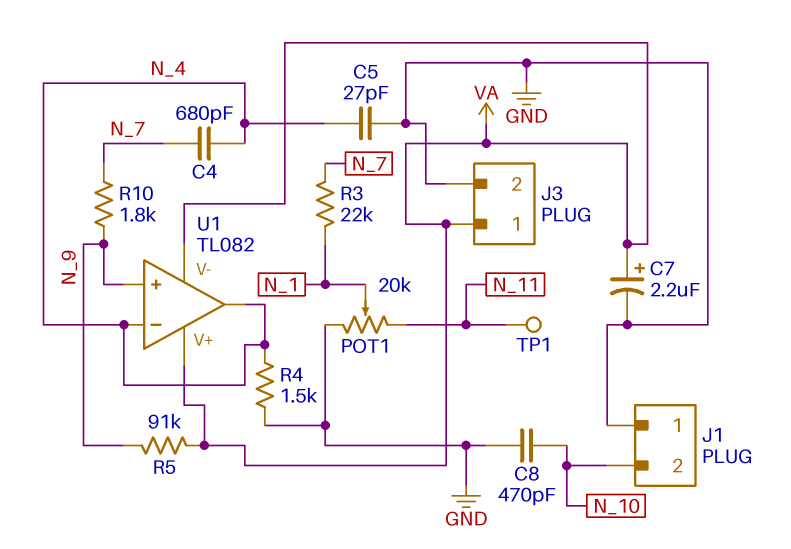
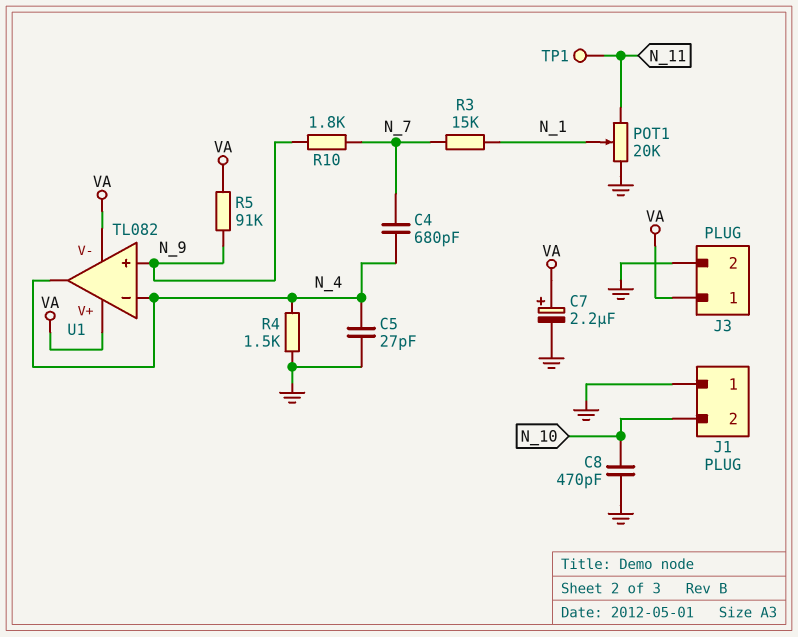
R3: 22k (N_1, N_7) -> 15k (N_1, N_7)

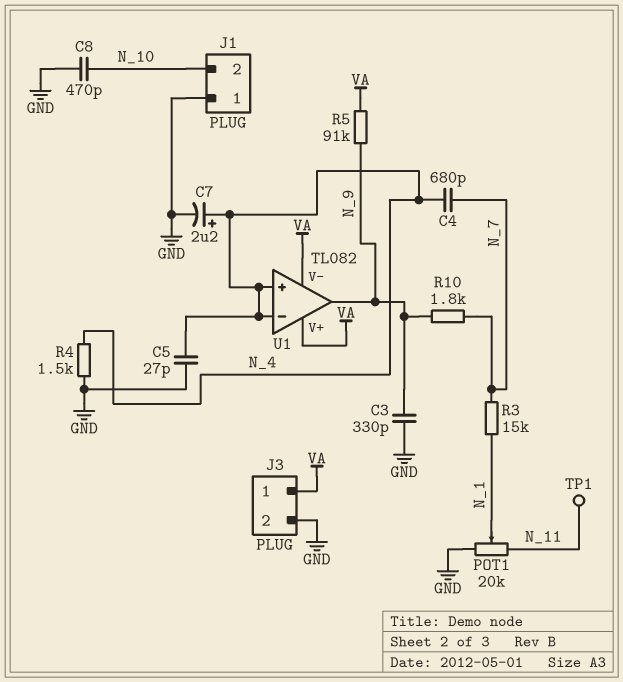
C3: none -> 330pF (GND, N_9)
C7: 2.2uF (plus VA, minus GND) -> 2.2uF (plus N_4, minus GND)
U1 pin in+: N_9 -> N_4
U1 pin out: N_4 -> N_9

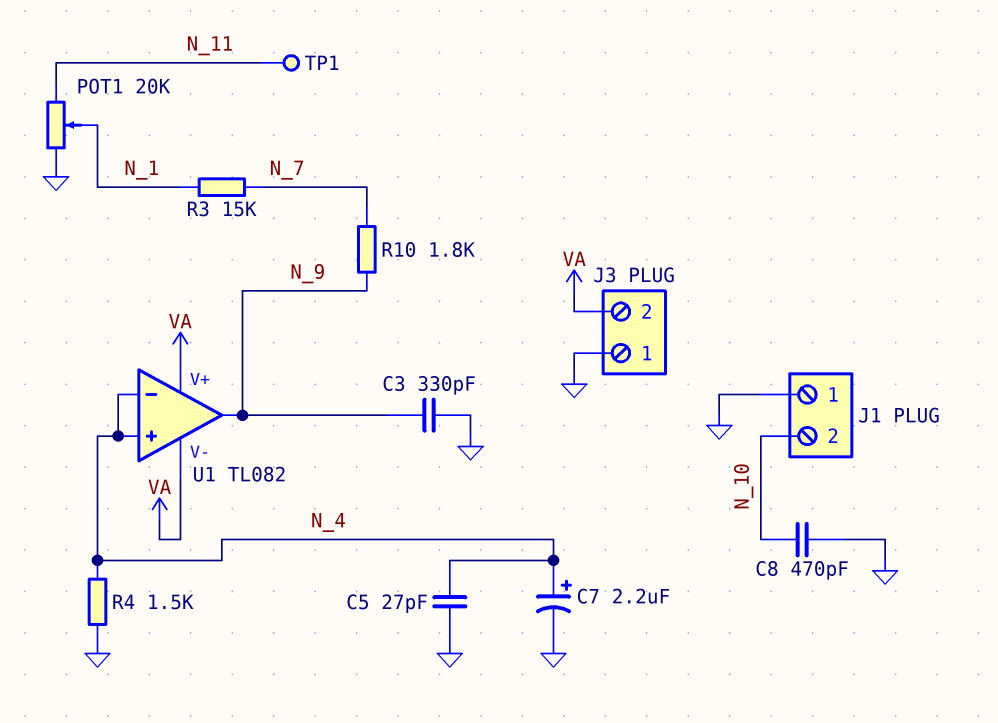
C4: 680pF (N_4, N_7) -> none
J3 pin 1: VA -> GND
J3 pin 2: GND -> VA
R5: 91k (N_9, VA) -> none

